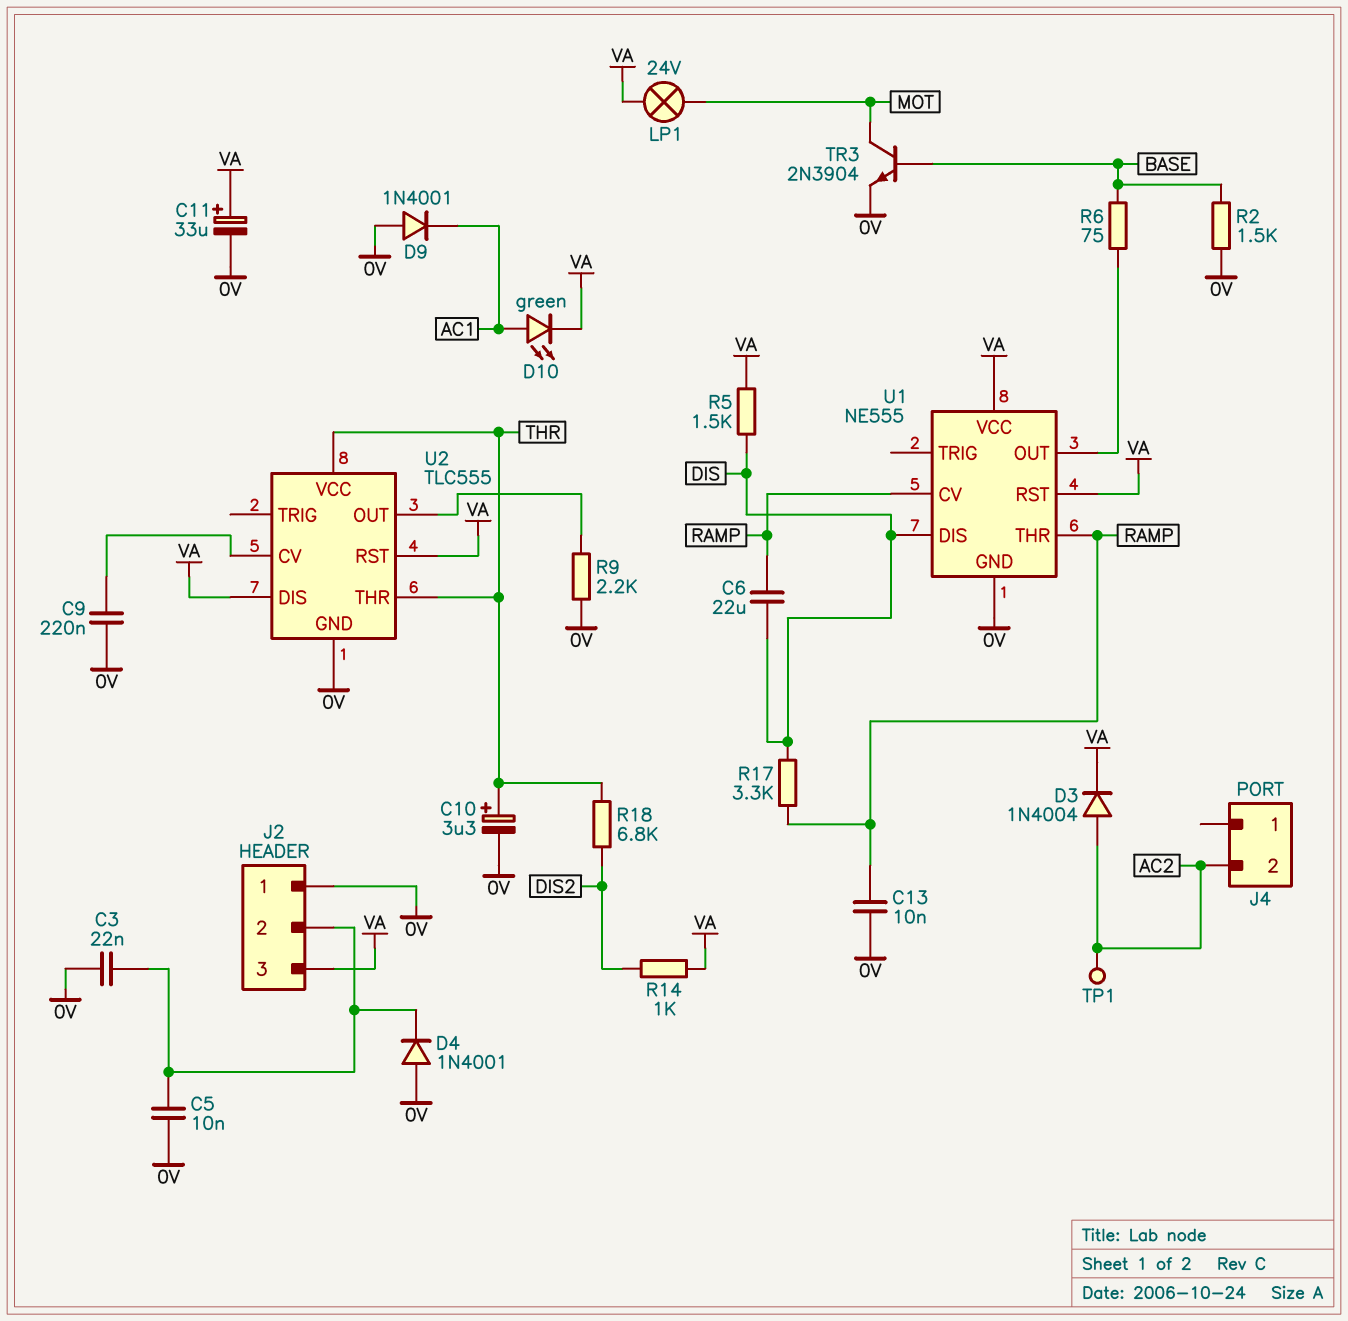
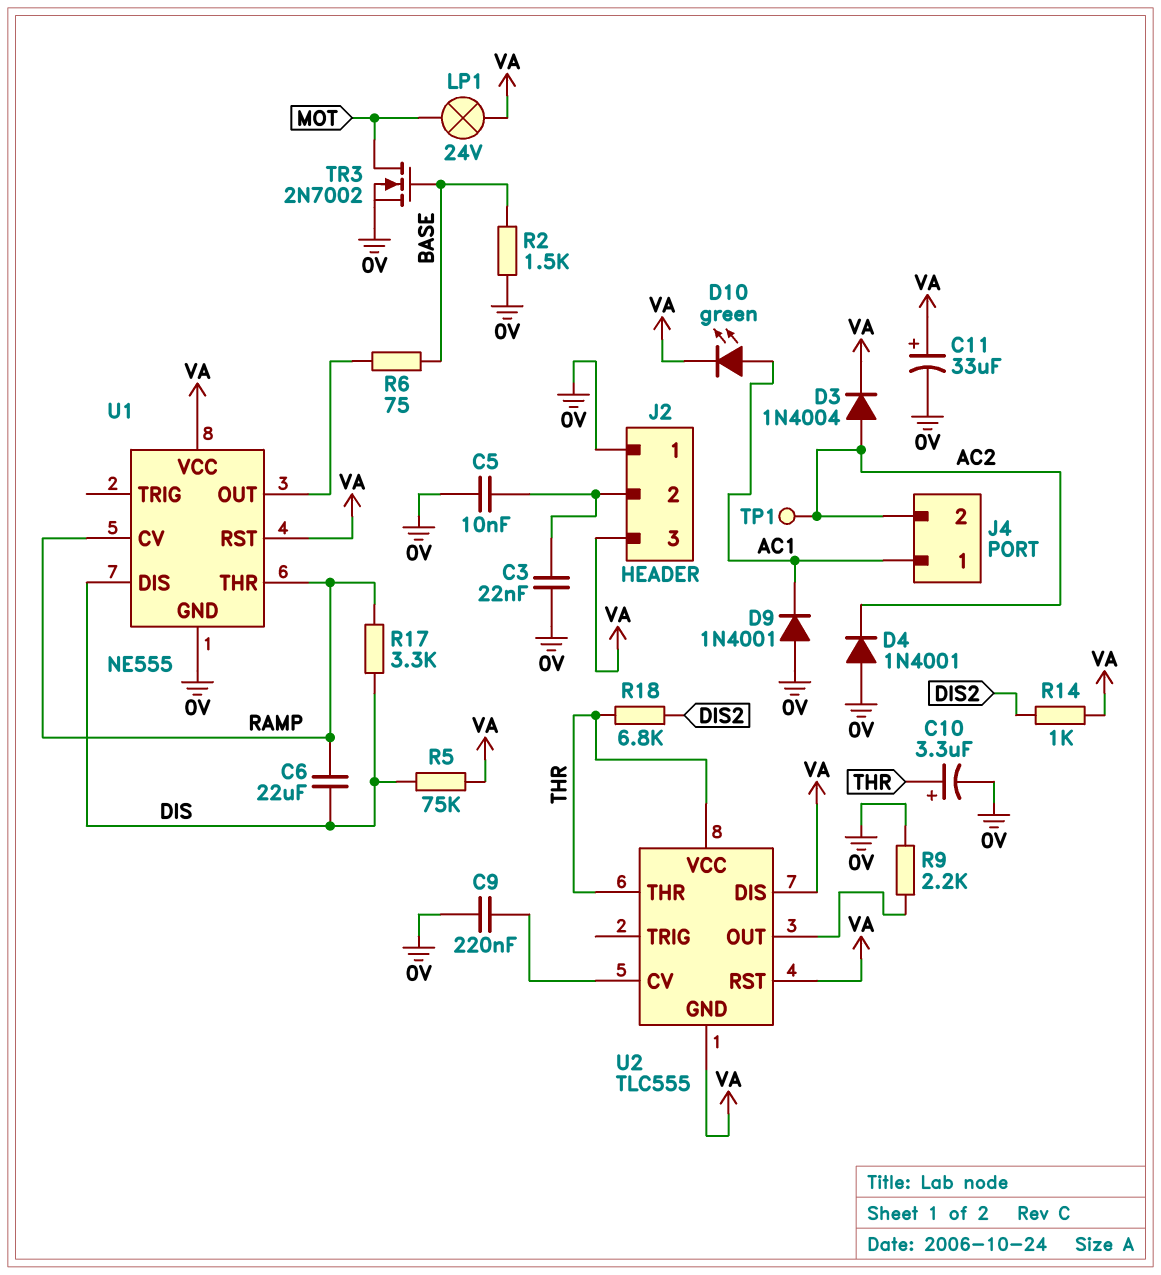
C13: 10nF (0V, RAMP) -> none
D4: diode 1N4001 (A 0V, K J2/2) -> diode 1N4001 (A 0V, K AC2)
J4 pin 1: none -> AC1
R5: 1.5k (DIS, VA) -> 75k (DIS, VA)
TR3: NPN 2N3904 (B BASE, C MOT, E 0V) -> NMOS 2N7002 (G BASE, D MOT, S 0V)
U2 pin GND: 0V -> VA

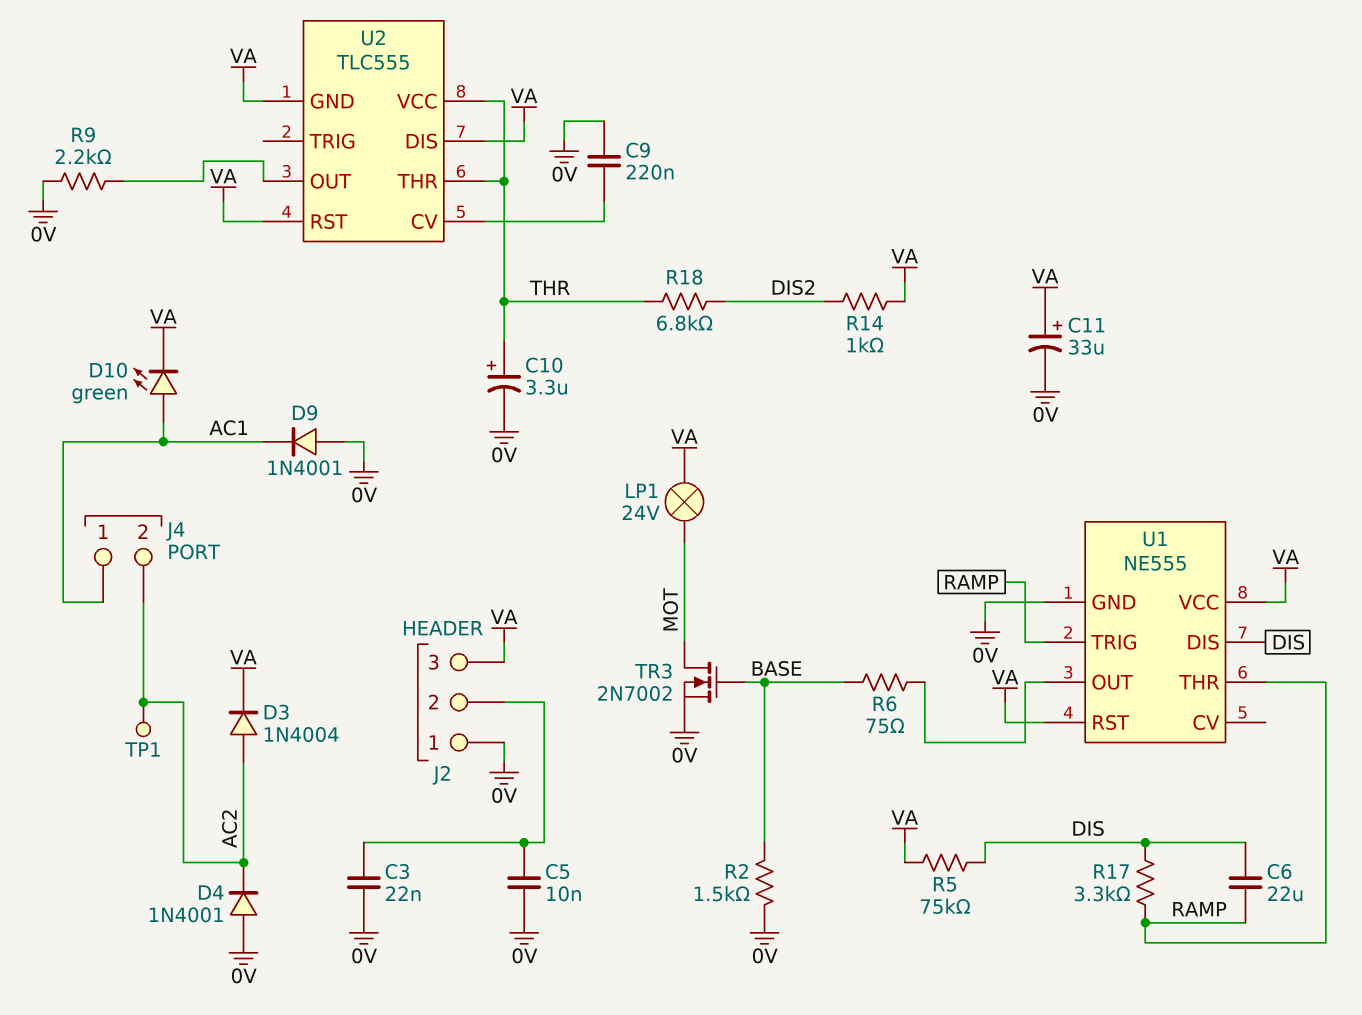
U1 pin CV: RAMP -> none
U1 pin TRIG: none -> RAMP

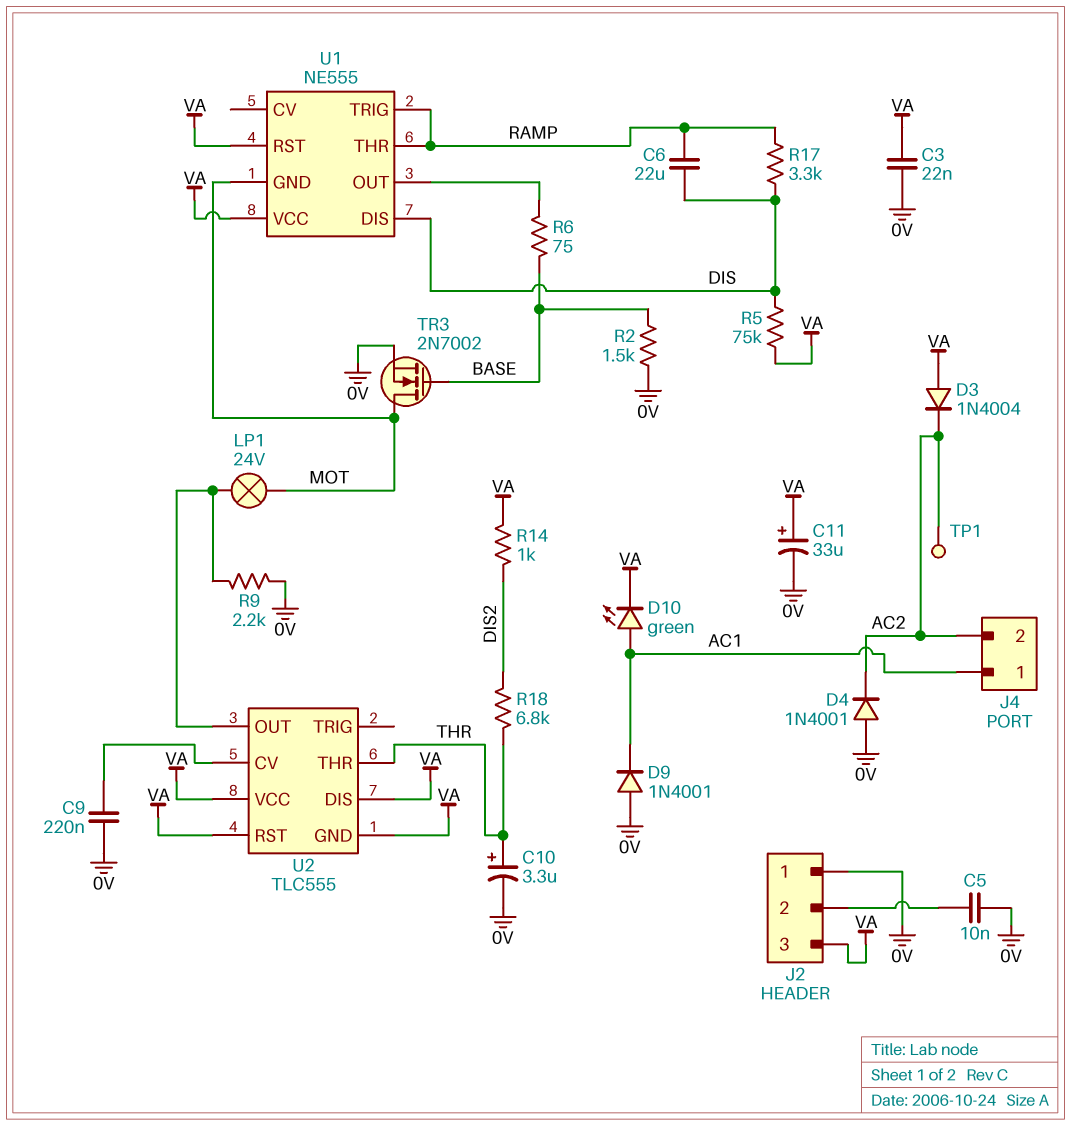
C3: 22nF (0V, J2/2) -> 22nF (0V, VA)
D3: diode 1N4004 (A AC2, K VA) -> diode 1N4004 (A VA, K AC2)
LP1: lamp 24V (MOT, VA) -> lamp 24V (MOT, U2/OUT)
U1 pin GND: 0V -> MOT
U2 pin VCC: THR -> VA

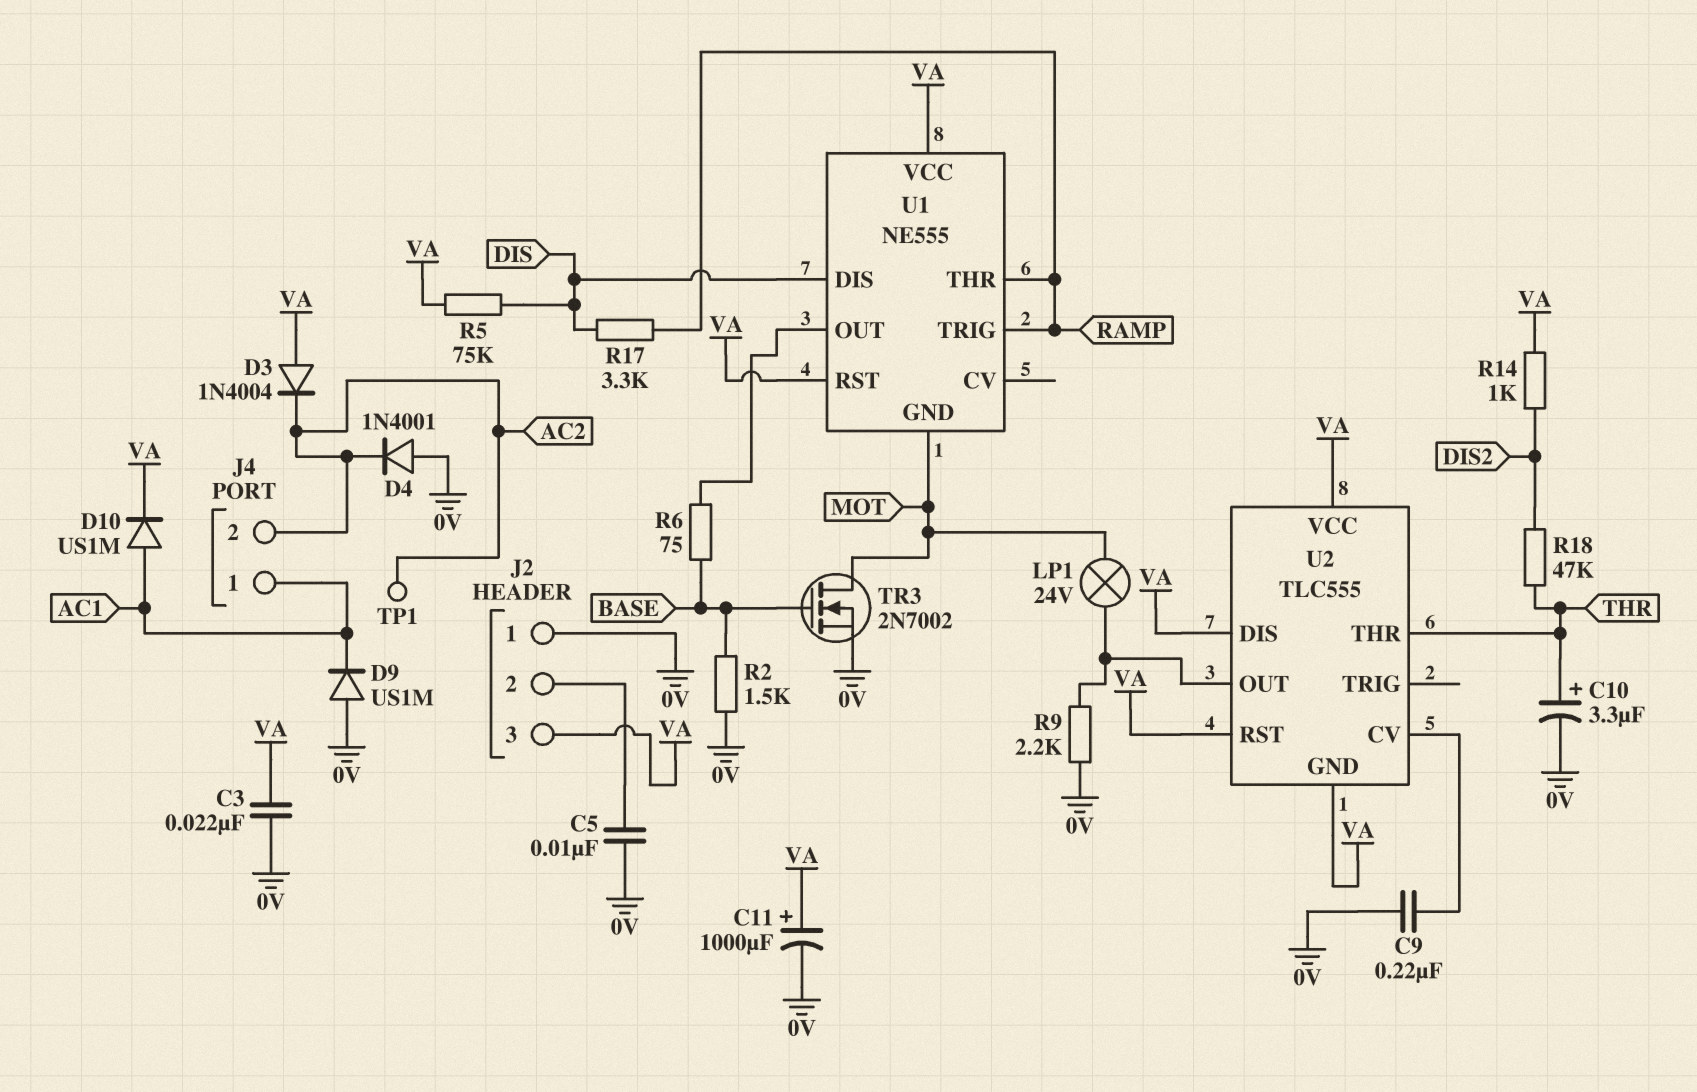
C6: 22uF (DIS, RAMP) -> none
C11: 33uF (plus VA, minus 0V) -> 1000uF (plus VA, minus 0V)
D9: diode 1N4001 (A 0V, K AC1) -> diode US1M (A 0V, K AC1)
D10: LED green (A AC1, K VA) -> diode US1M (A AC1, K VA)
R18: 6.8k (DIS2, THR) -> 47k (DIS2, THR)

